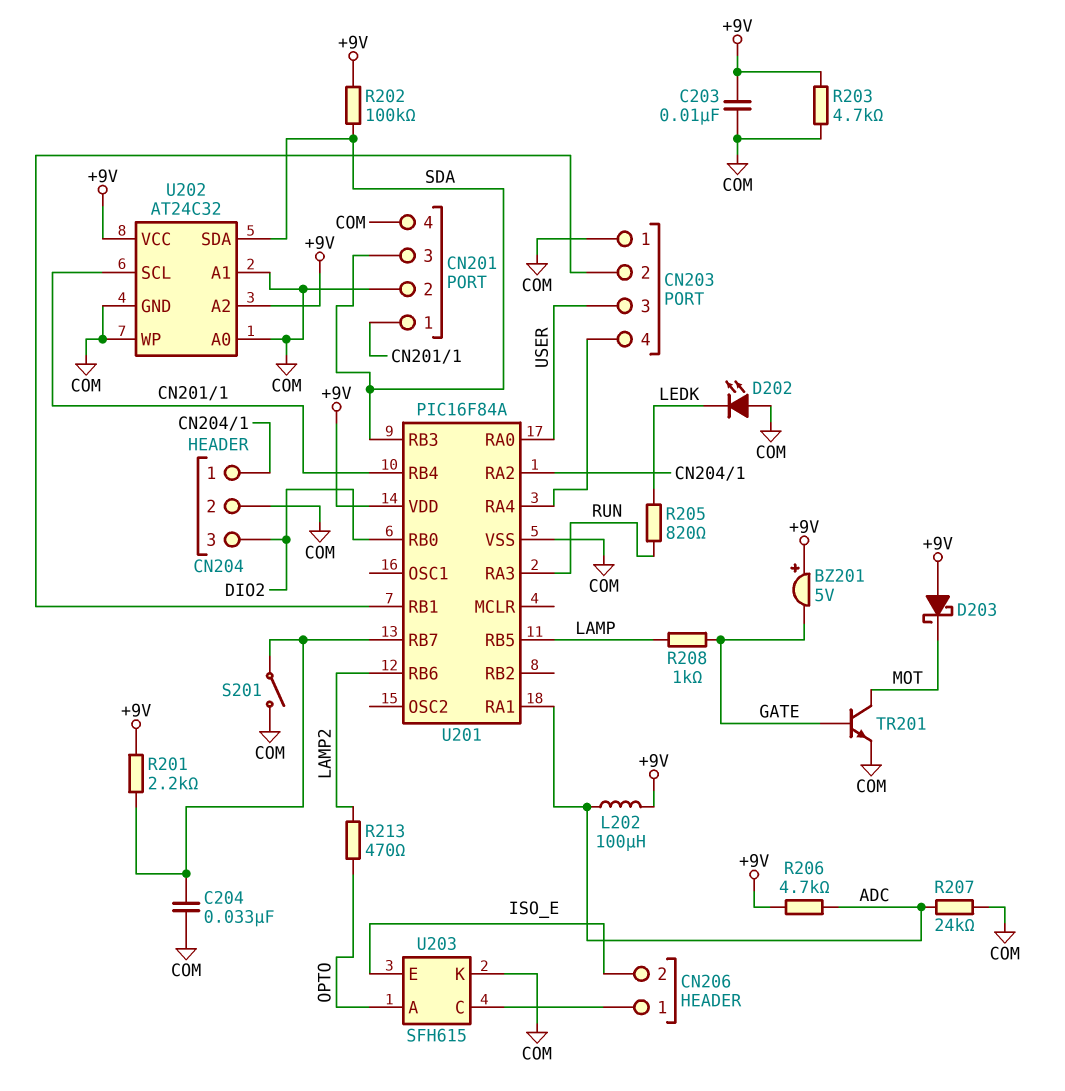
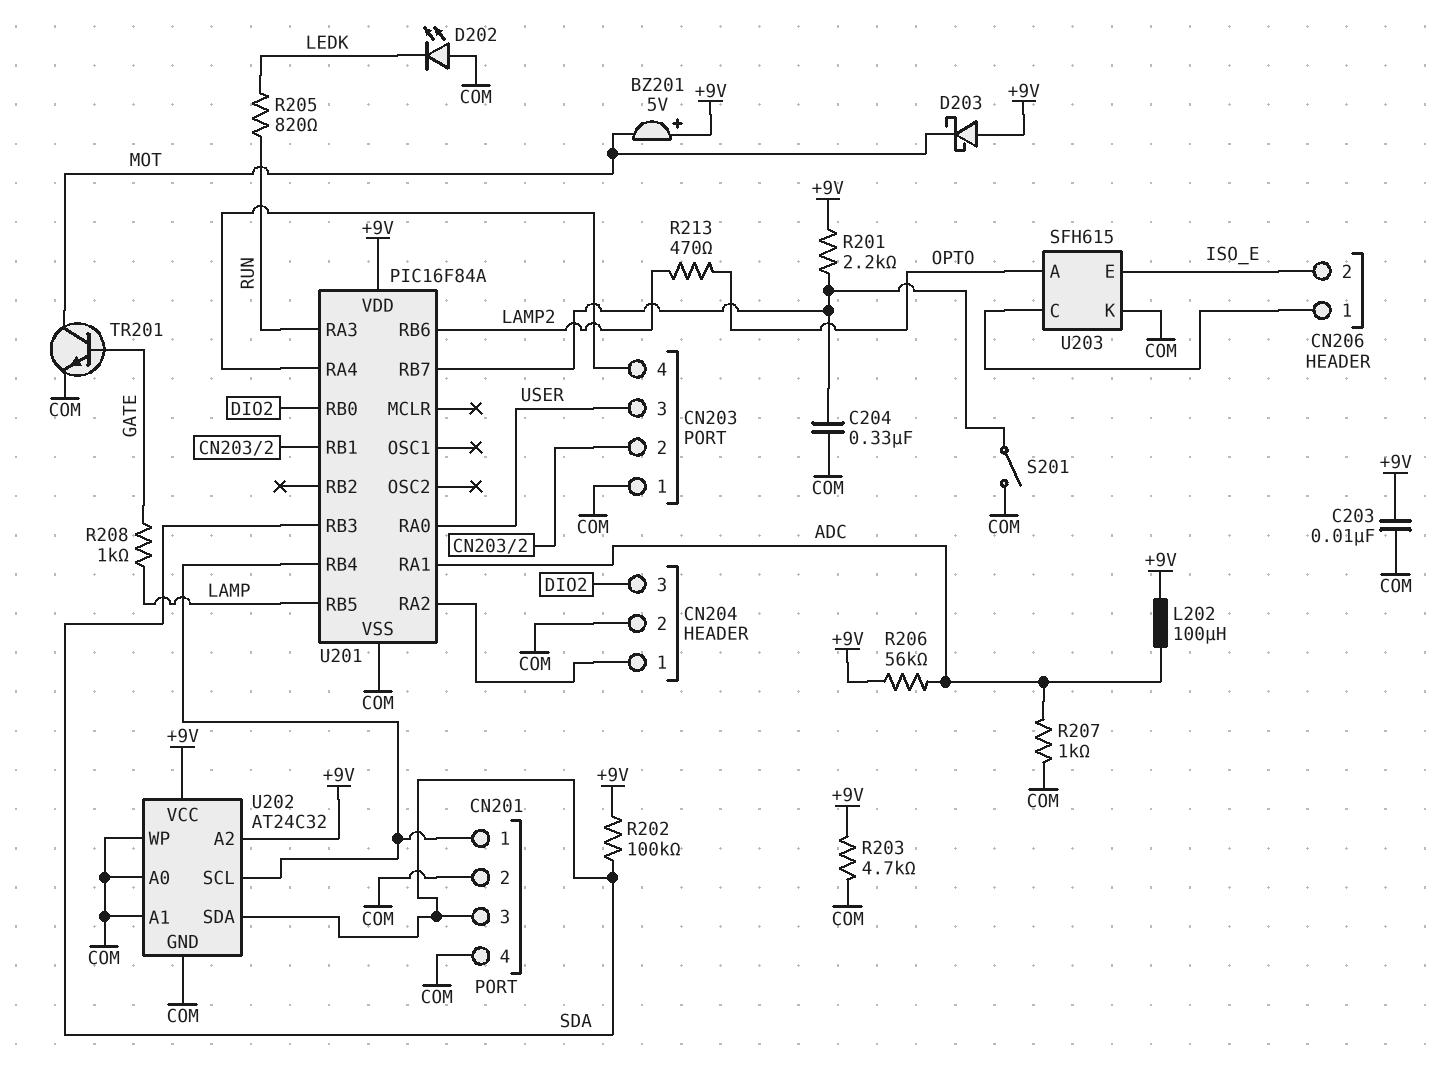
BZ201: buzzer 5V (plus +9V, minus GATE) -> buzzer 5V (plus +9V, minus MOT)
C204: 33nF (COM, U201/RB7) -> 330nF (COM, U201/RB7)
R206: 4.7k (+9V, ADC) -> 56k (+9V, ADC)
R207: 24k (ADC, COM) -> 1k (ADC, COM)

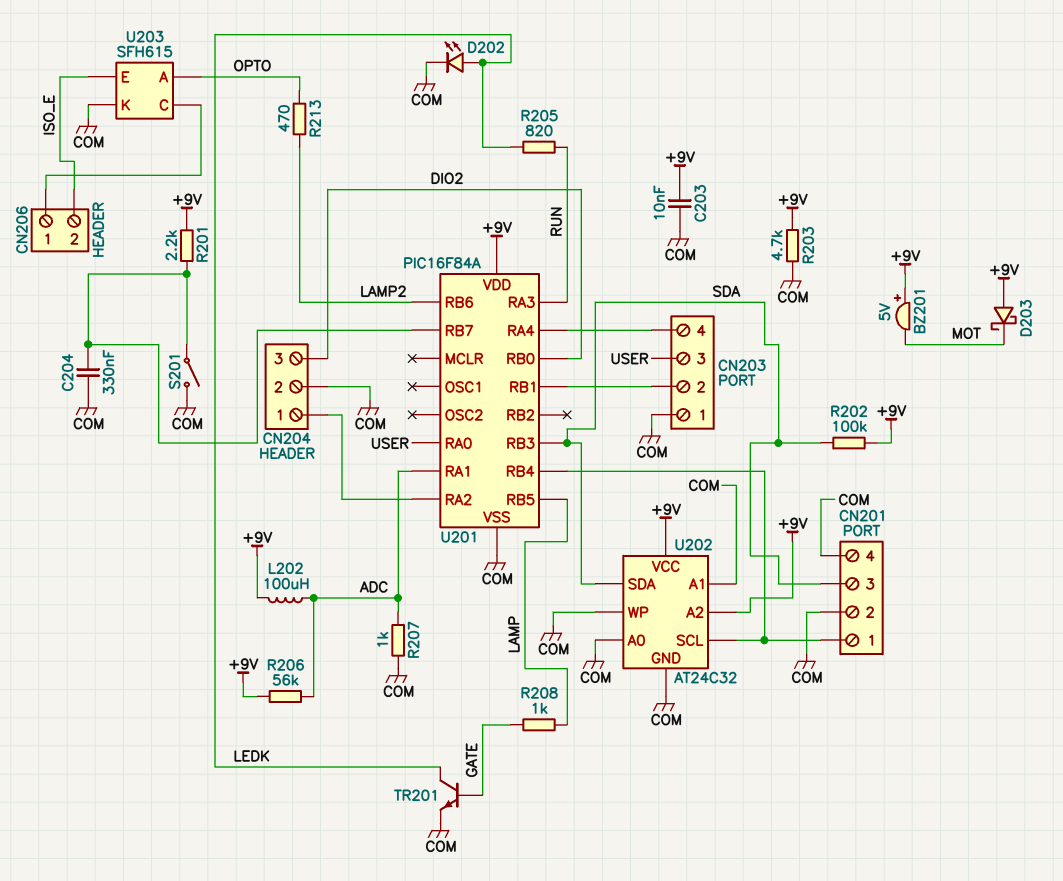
D202: LED (A COM, K LEDK) -> LED (A LEDK, K COM)
TR201: NPN (B GATE, C MOT, E COM) -> NPN (B GATE, C LEDK, E COM)

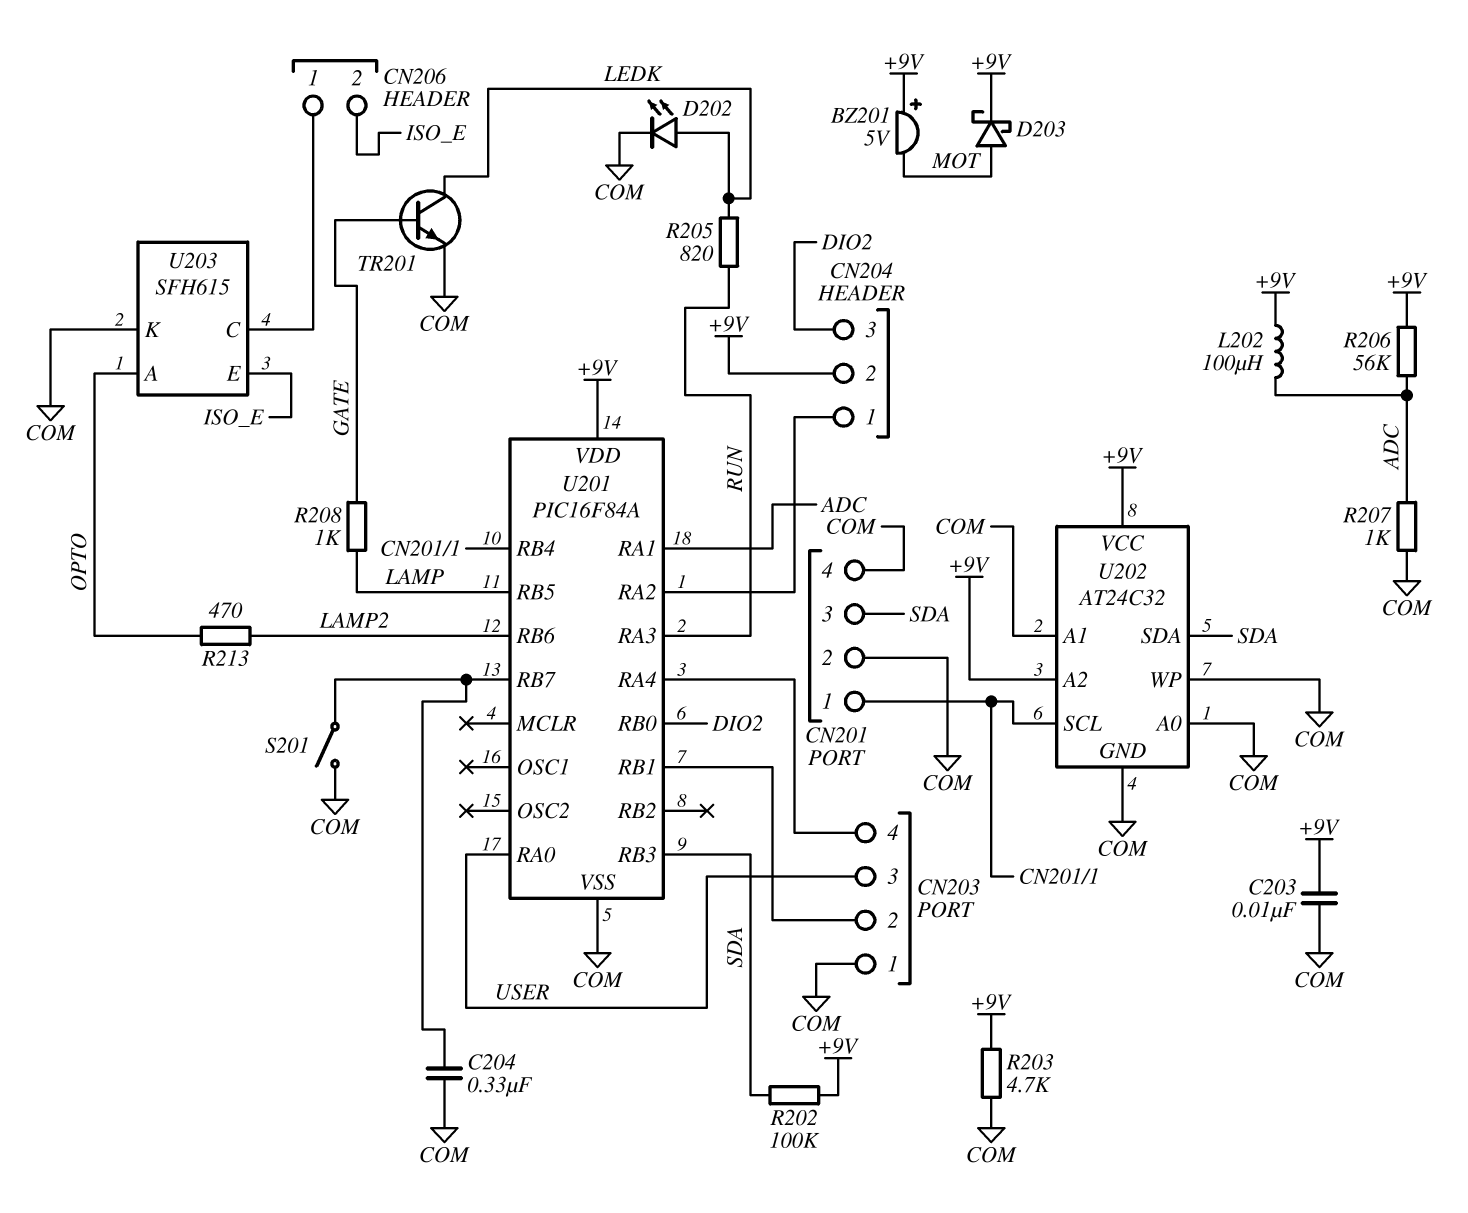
CN204 pin 2: COM -> +9V
D203: schottky (A +9V, K MOT) -> schottky (A MOT, K +9V)
R201: 2.2k (+9V, U201/RB7) -> none

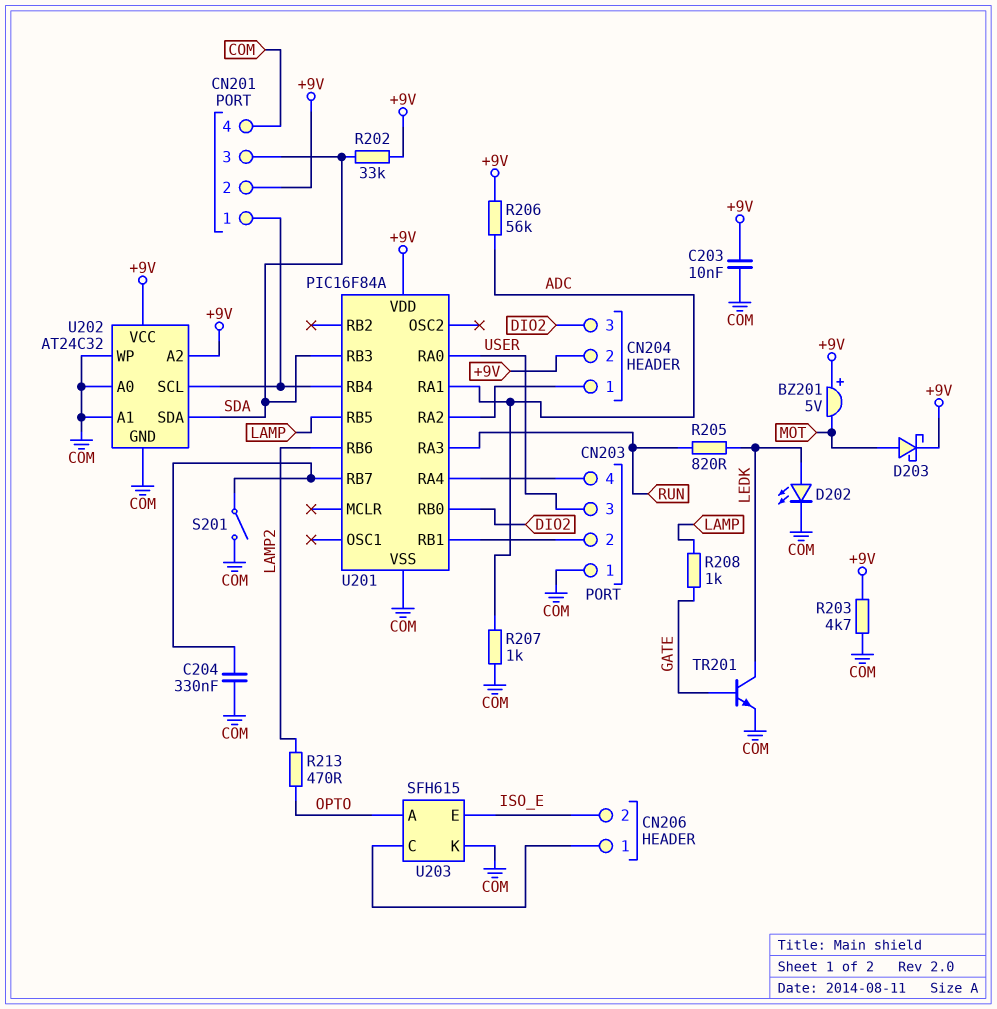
CN201 pin 2: COM -> +9V
L202: 100uH (+9V, ADC) -> none
R202: 100k (+9V, SDA) -> 33k (+9V, SDA)

